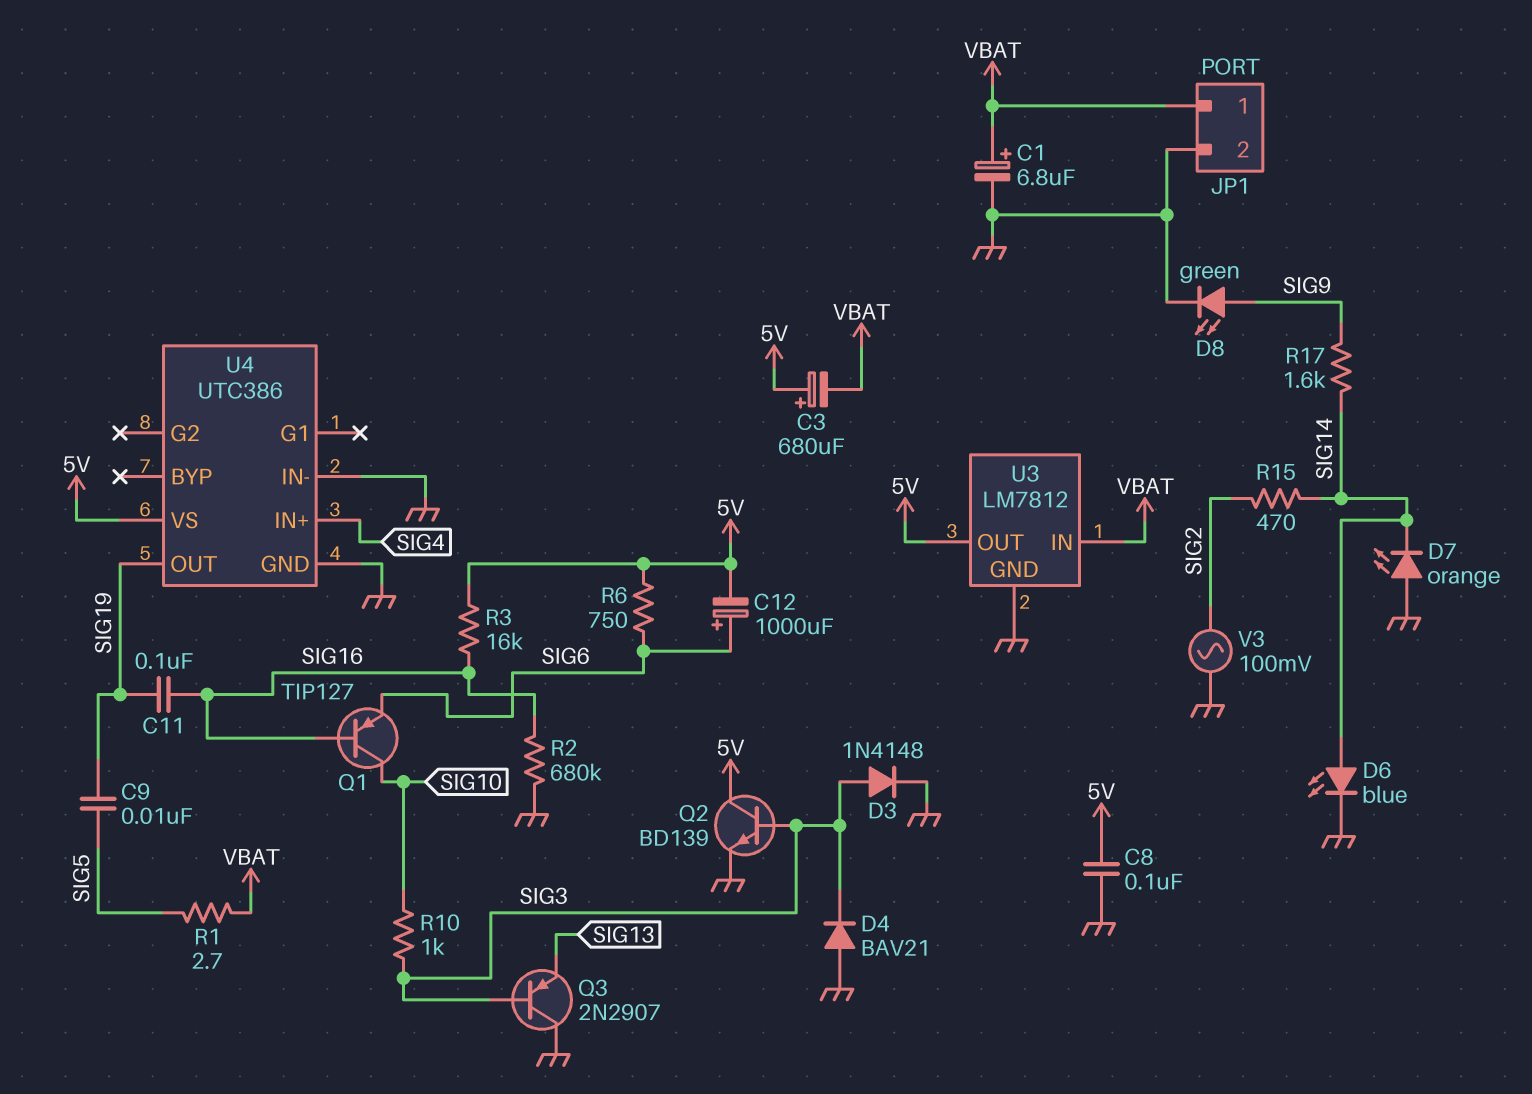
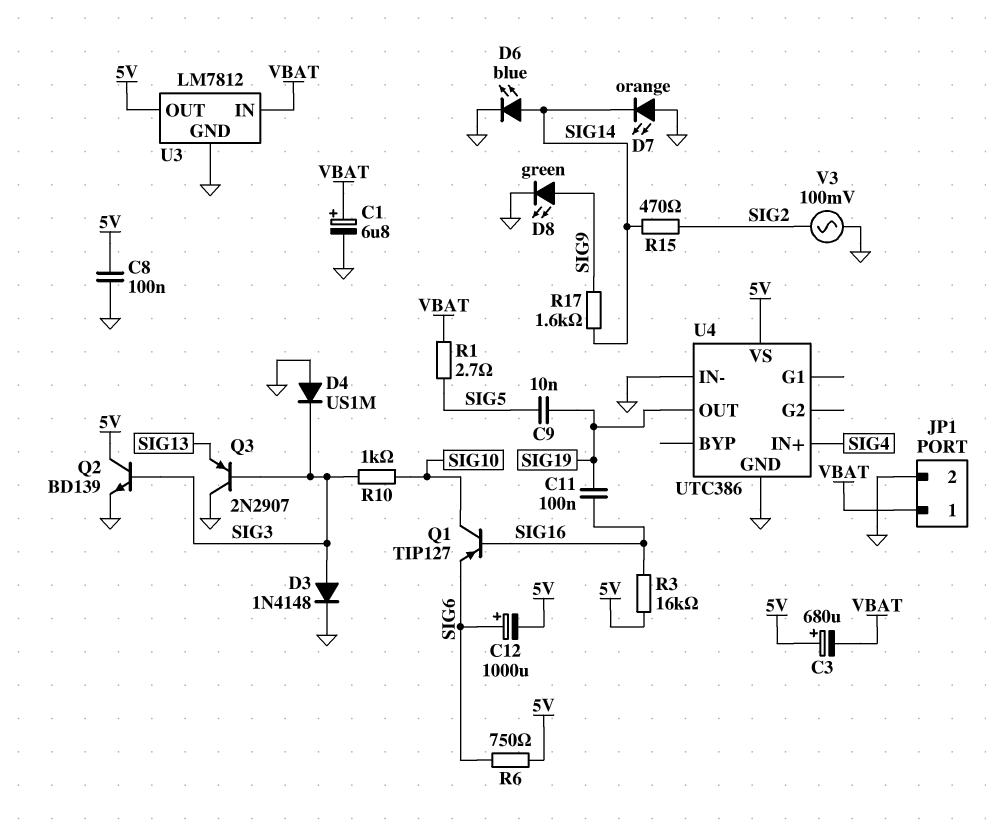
D4: diode BAV21 (A GND, K SIG3) -> diode US1M (A GND, K SIG3)
R2: 680k (GND, SIG16) -> none

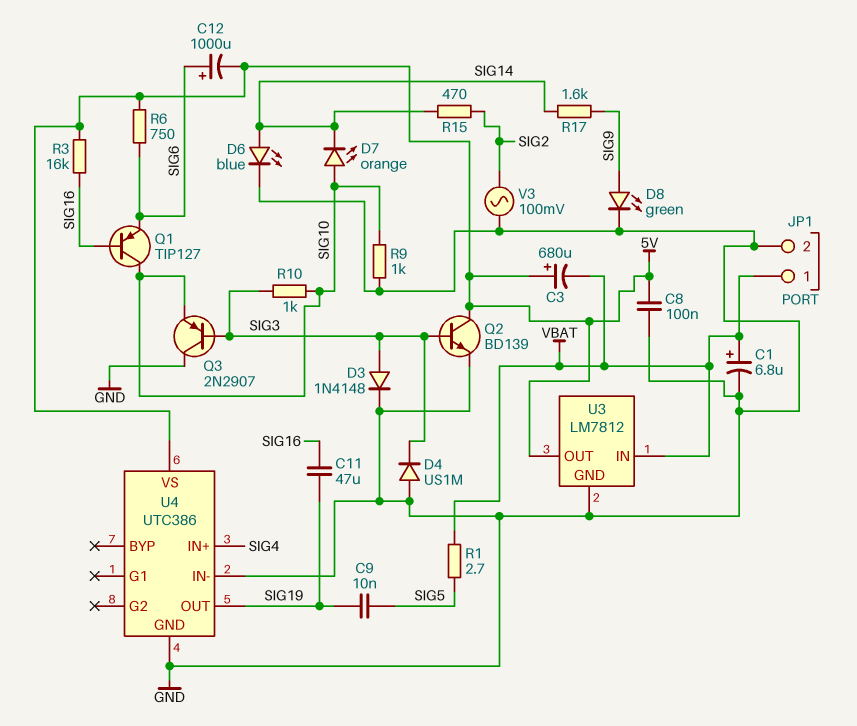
C11: 100nF (SIG16, SIG19) -> 47uF (SIG16, SIG19)
D7: LED orange (A GND, K SIG14) -> LED orange (A SIG10, K SIG14)
Q3: PNP 2N2907 (B SIG3, C GND, E SIG13) -> PNP 2N2907 (B SIG3, C GND, E SIG10)
R9: none -> 1k (GND, SIG10)

